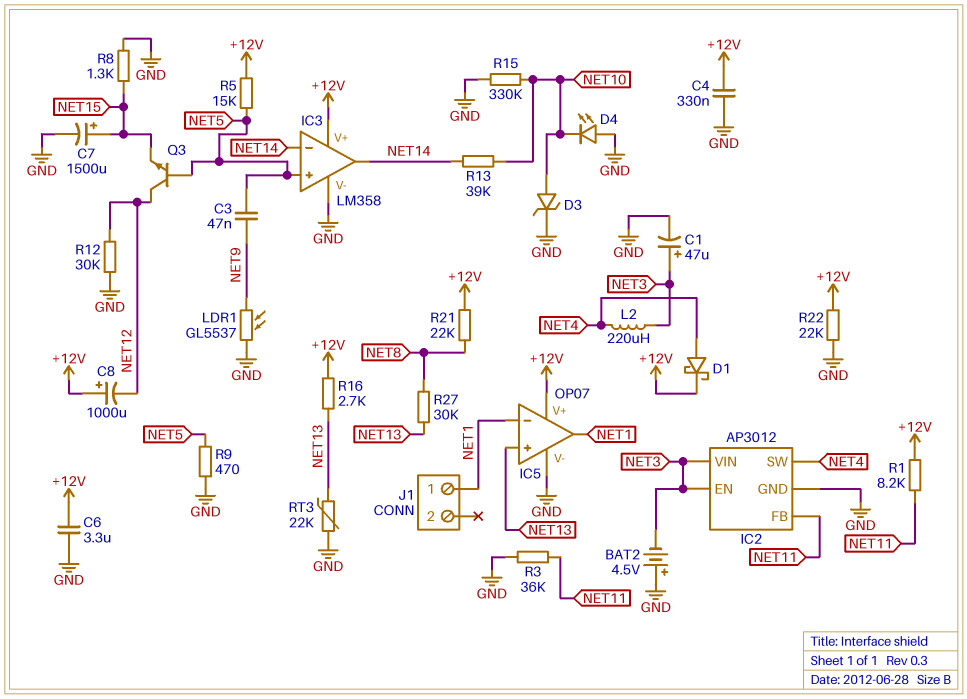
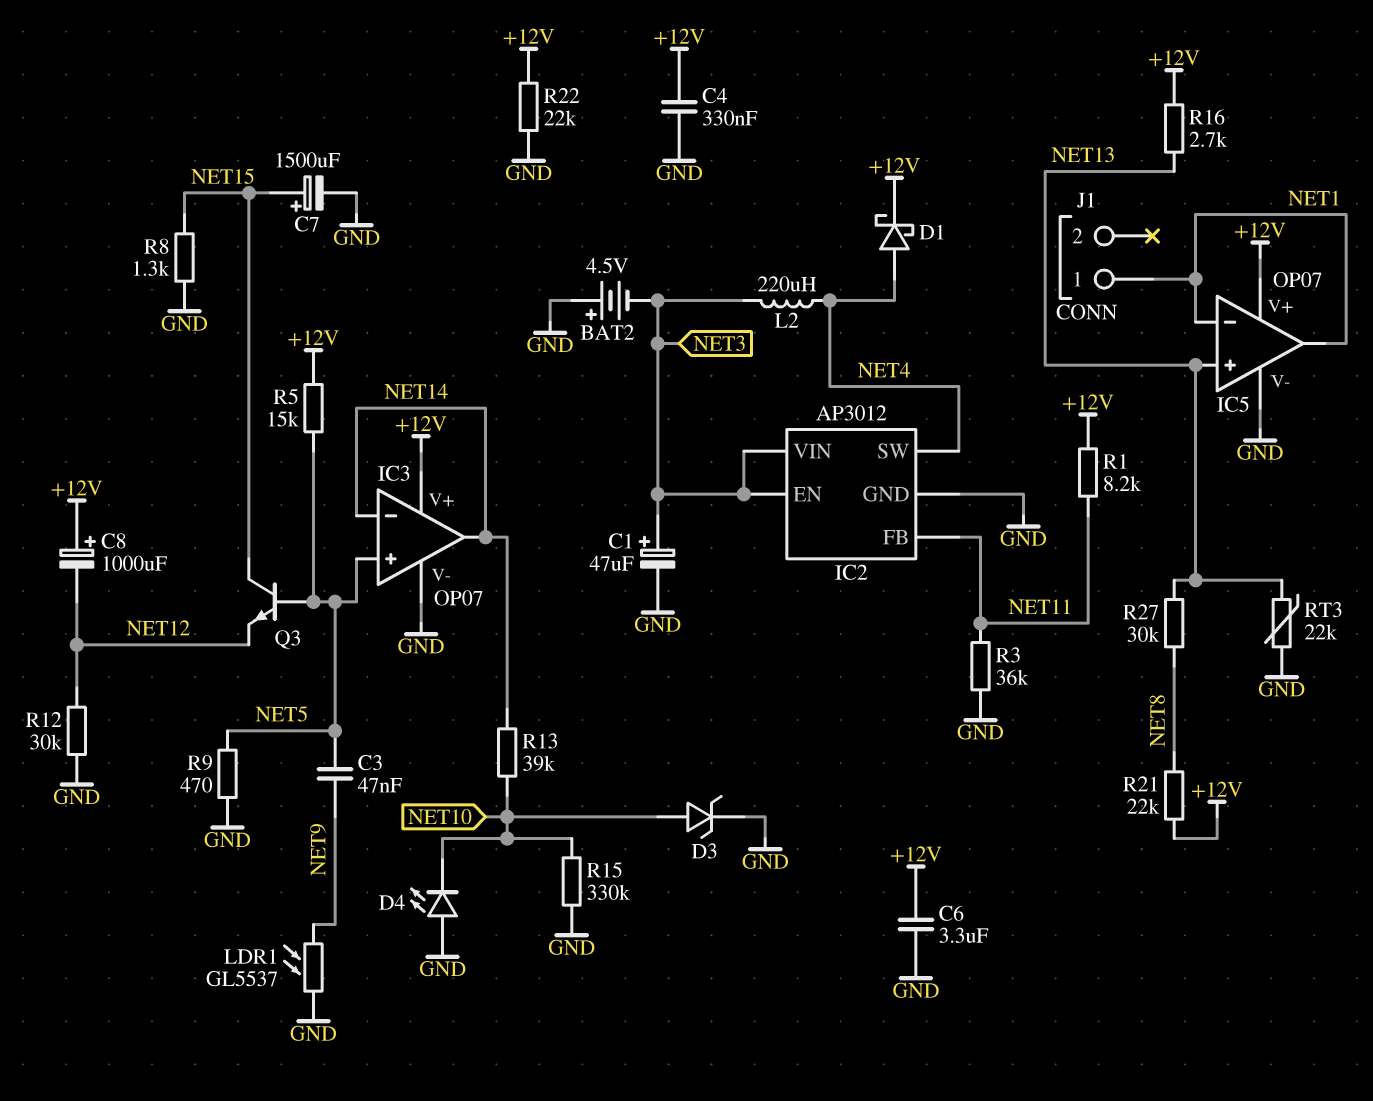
IC3: LM358 -> OP07
Q3: NPN (B NET5, C NET12, E NET15) -> NPN (B NET5, C NET15, E NET12)

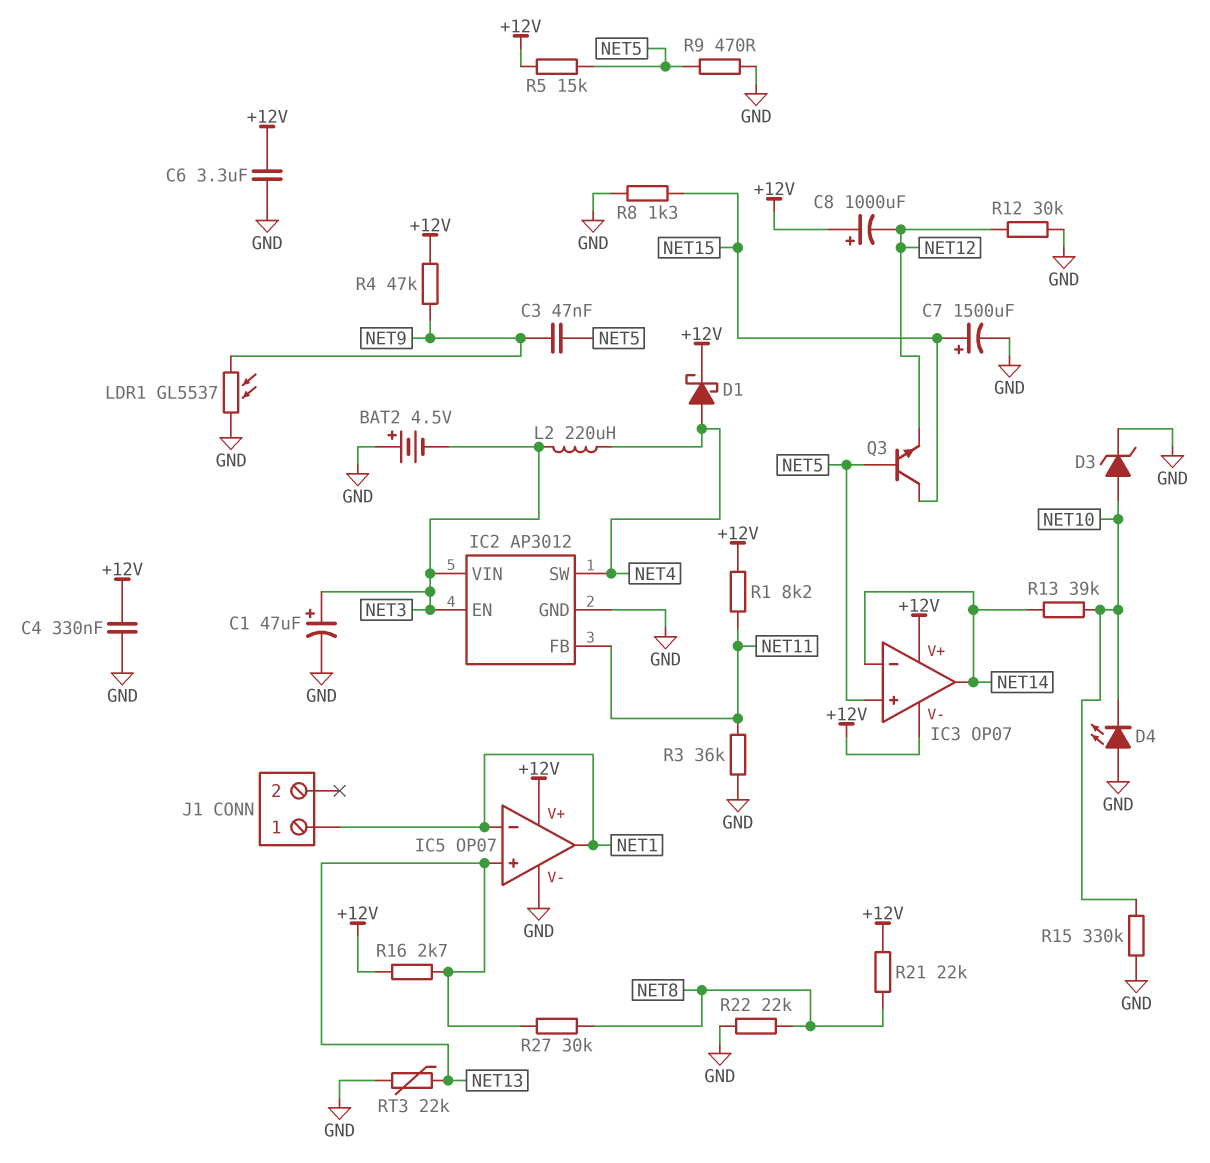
IC3 pin V-: GND -> +12V
R4: none -> 47k (+12V, NET9)
R22: 22k (+12V, GND) -> 22k (GND, NET8)

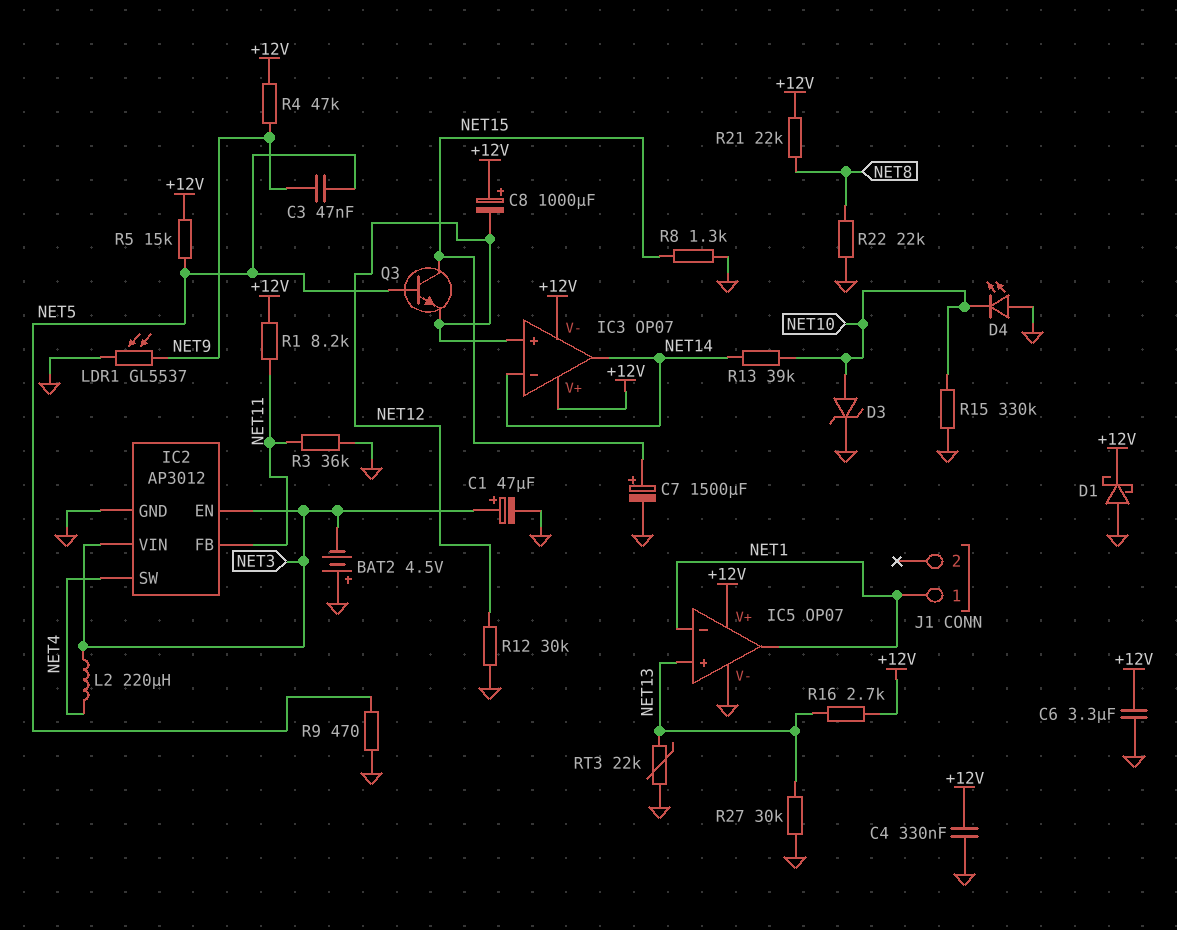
D1: schottky (A NET4, K +12V) -> schottky (A GND, K +12V)
IC3 pin in+: NET5 -> NET12
R27: 30k (NET8, NET13) -> 30k (GND, NET13)

